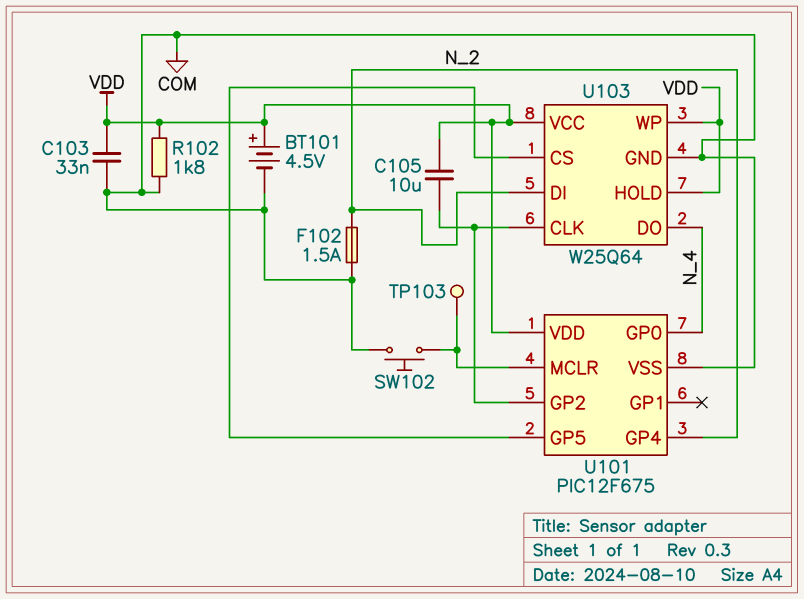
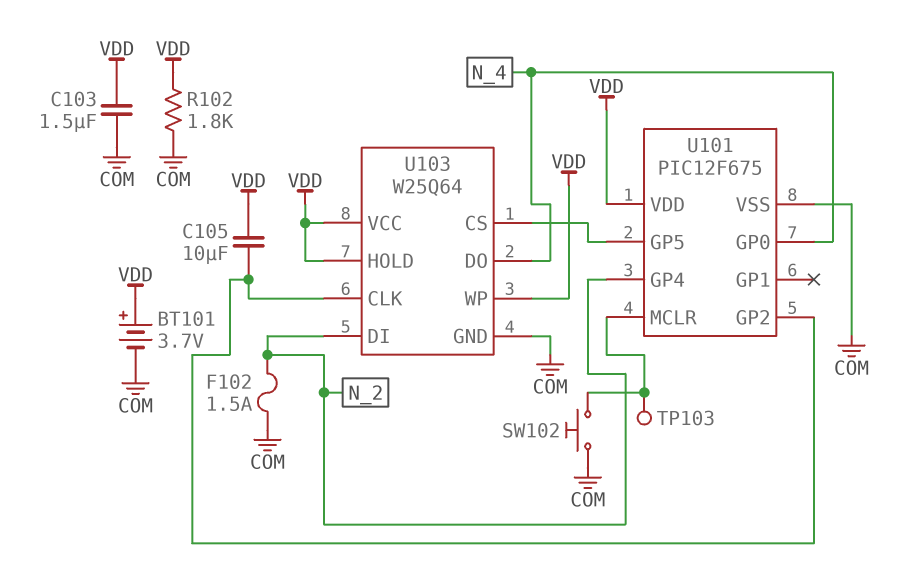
BT101: 4.5V (plus VDD, minus COM) -> 3.7V (plus VDD, minus COM)
C103: 33nF (COM, VDD) -> 1.5uF (COM, VDD)

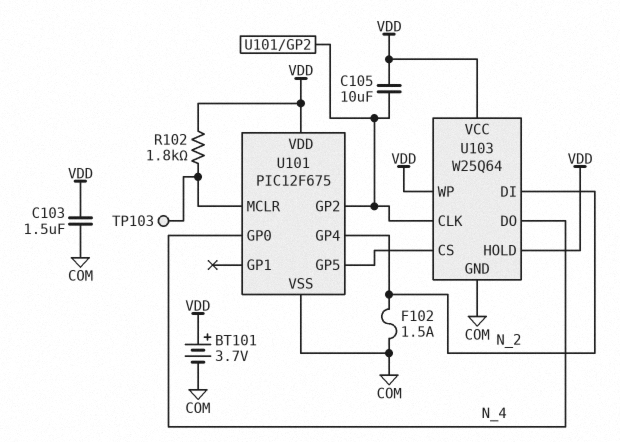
R102: 1.8k (COM, VDD) -> 1.8k (U101/MCLR, VDD)
SW102: button (COM, U101/MCLR) -> none

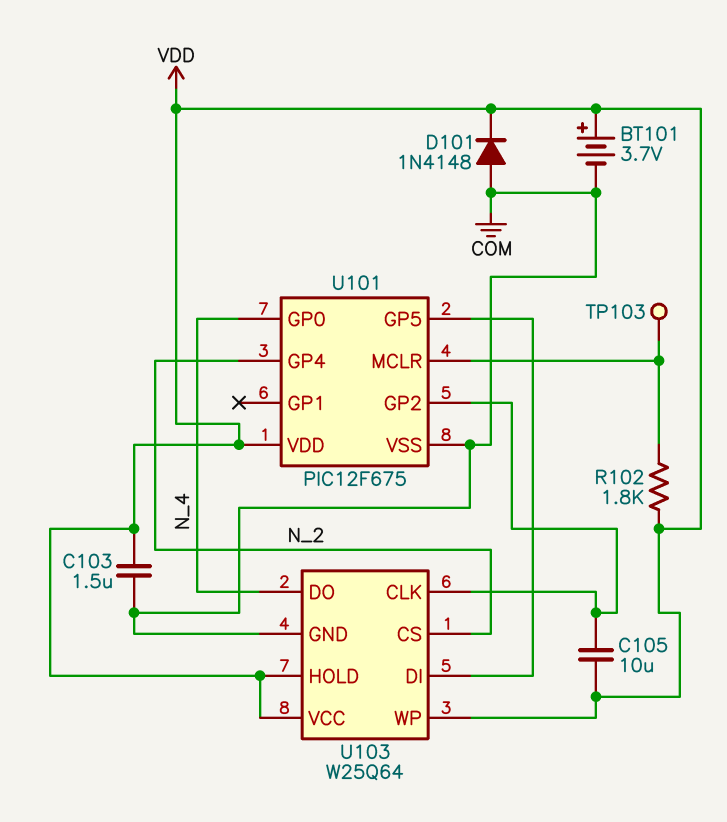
D101: none -> diode 1N4148 (A COM, K VDD)
F102: 1.5A (COM, N_2) -> none
U103 pin CS: U101/GP5 -> N_2
U103 pin DI: N_2 -> U101/GP5

